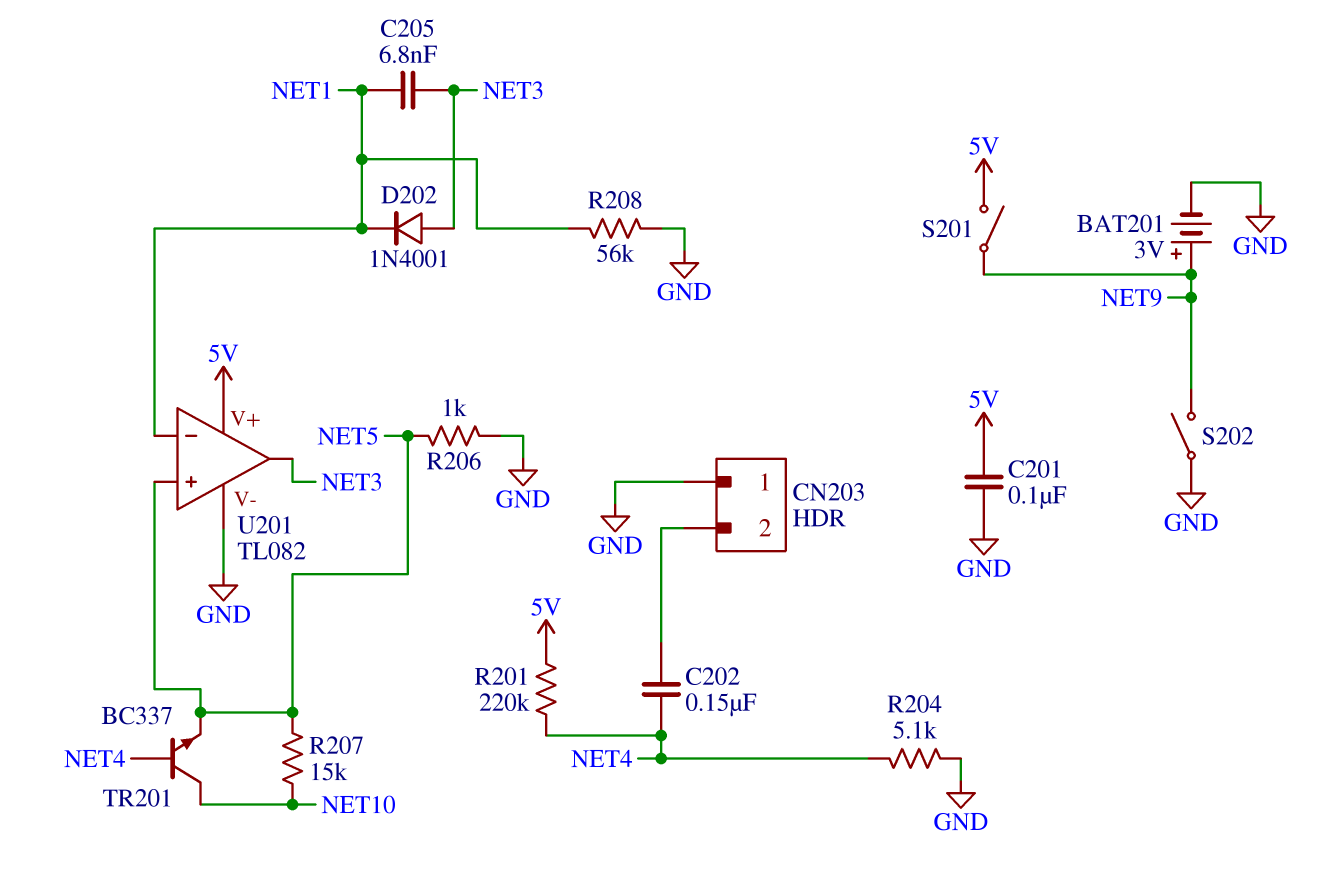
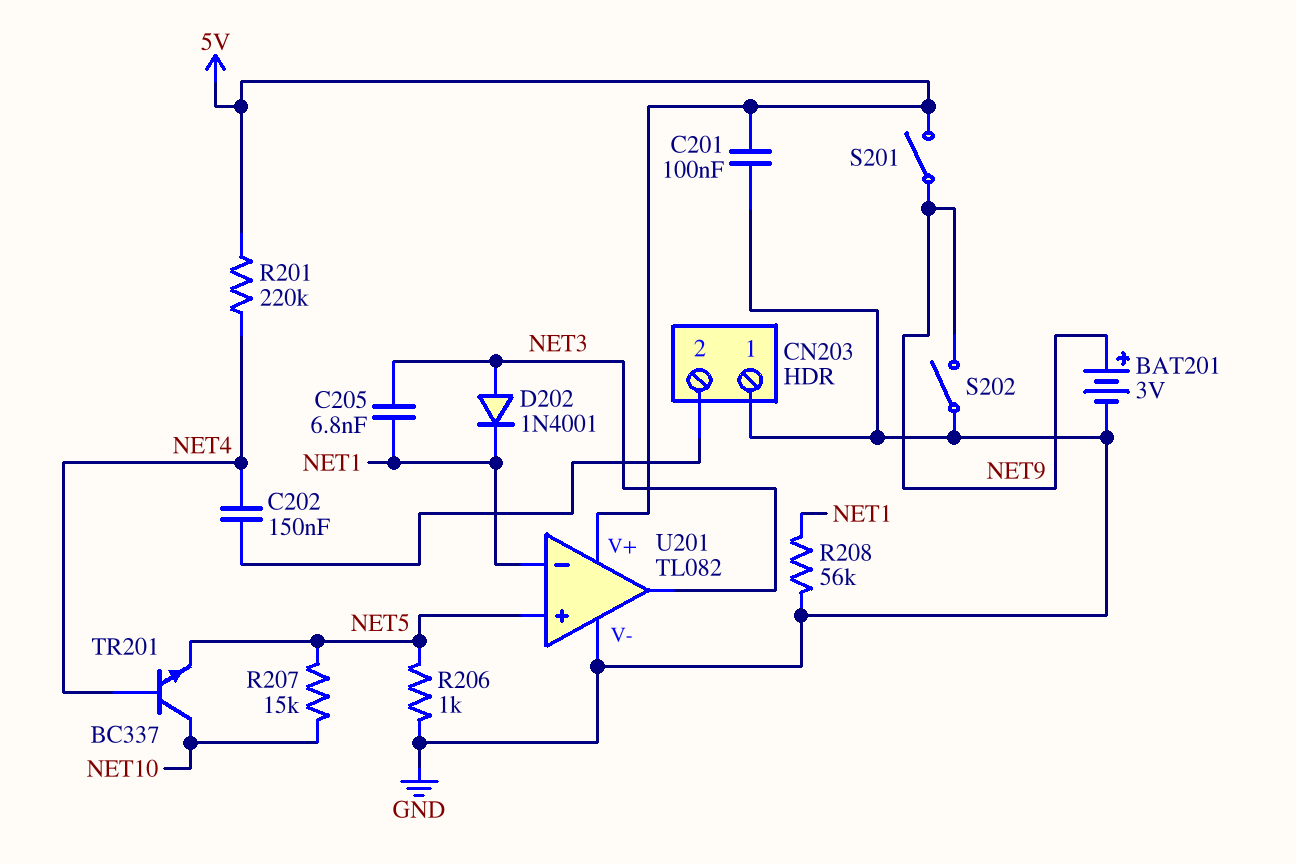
R204: 5.1k (GND, NET4) -> none

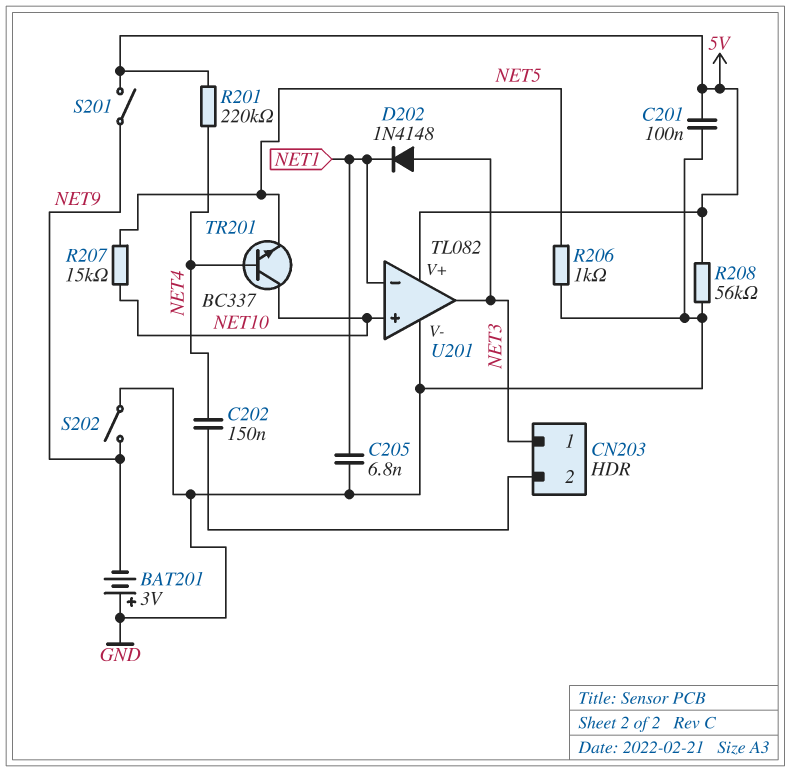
BAT201: 3V (plus NET9, minus GND) -> 3V (plus GND, minus NET9)
C205: 6.8nF (NET1, NET3) -> 6.8nF (GND, NET1)
CN203 pin 1: GND -> NET3
D202: diode 1N4001 (A NET3, K NET1) -> diode 1N4148 (A NET3, K NET1)
R208: 56k (GND, NET1) -> 56k (5V, GND)
U201 pin in+: NET5 -> NET10

